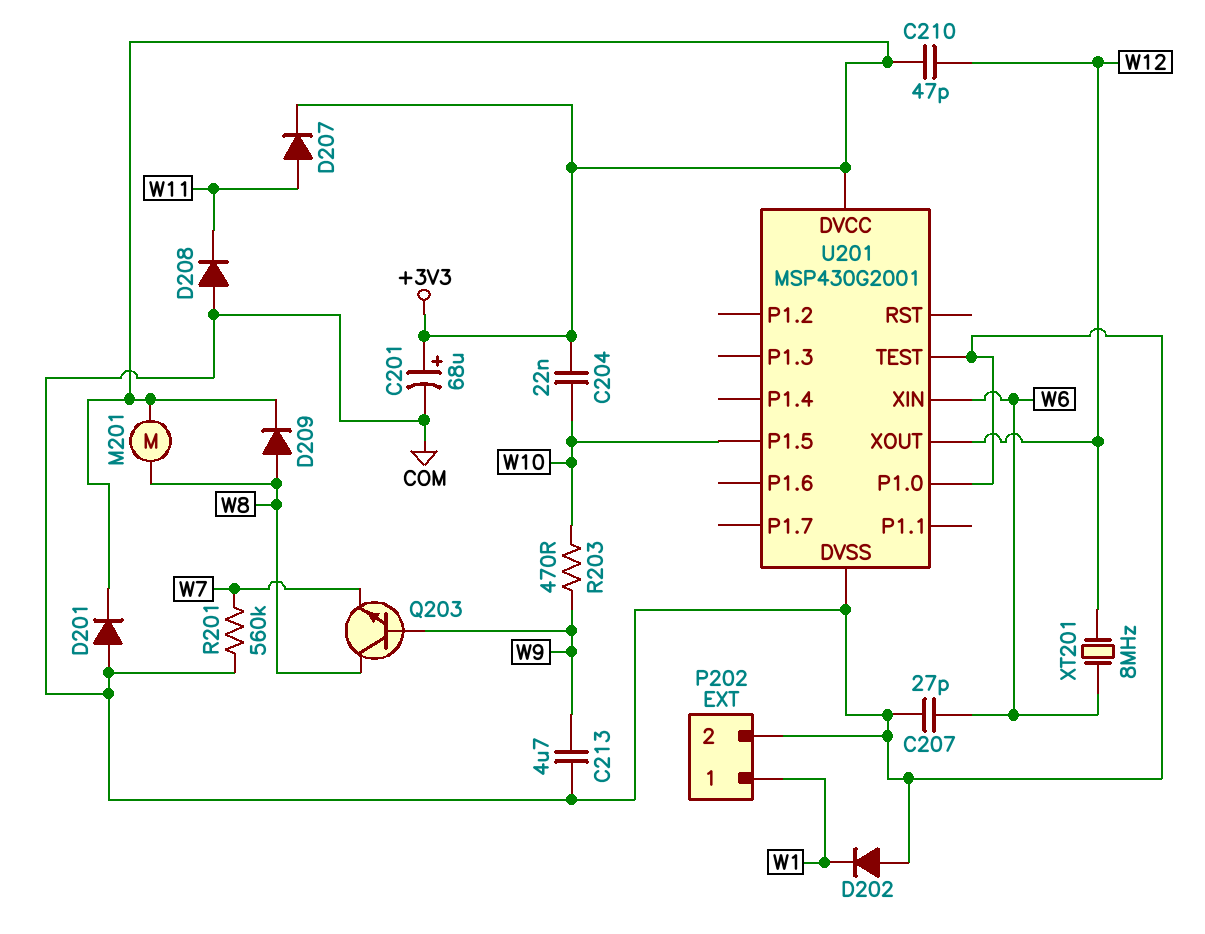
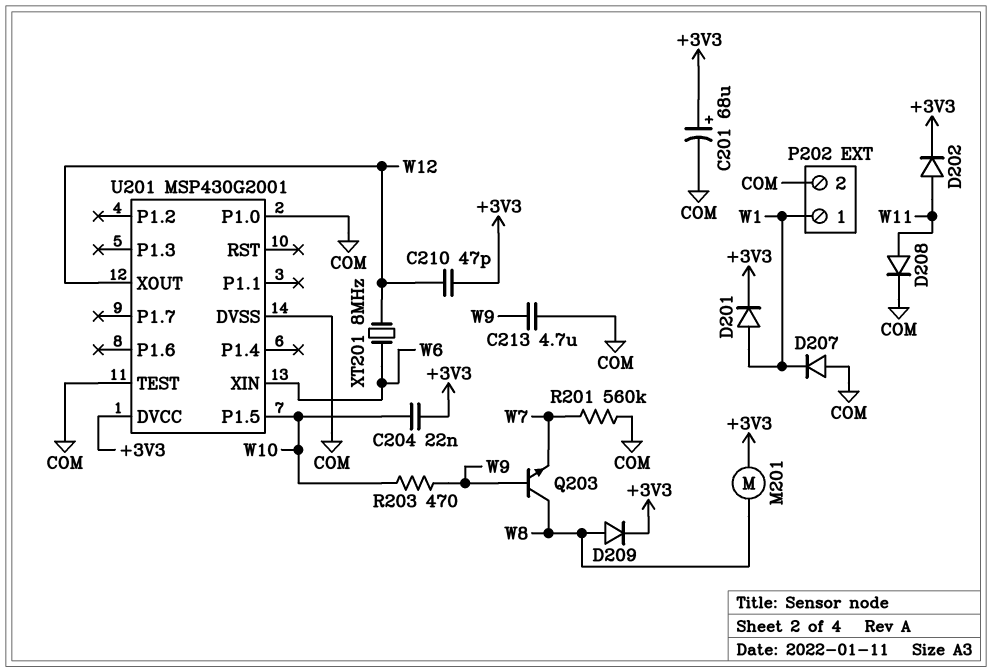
C207: 27pF (COM, W6) -> none
D201: diode (A COM, K +3V3) -> diode (A W1, K +3V3)
D202: diode (A COM, K W1) -> diode (A W11, K +3V3)
D207: diode (A W11, K +3V3) -> diode (A COM, K W1)
D208: diode (A COM, K W11) -> diode (A W11, K COM)

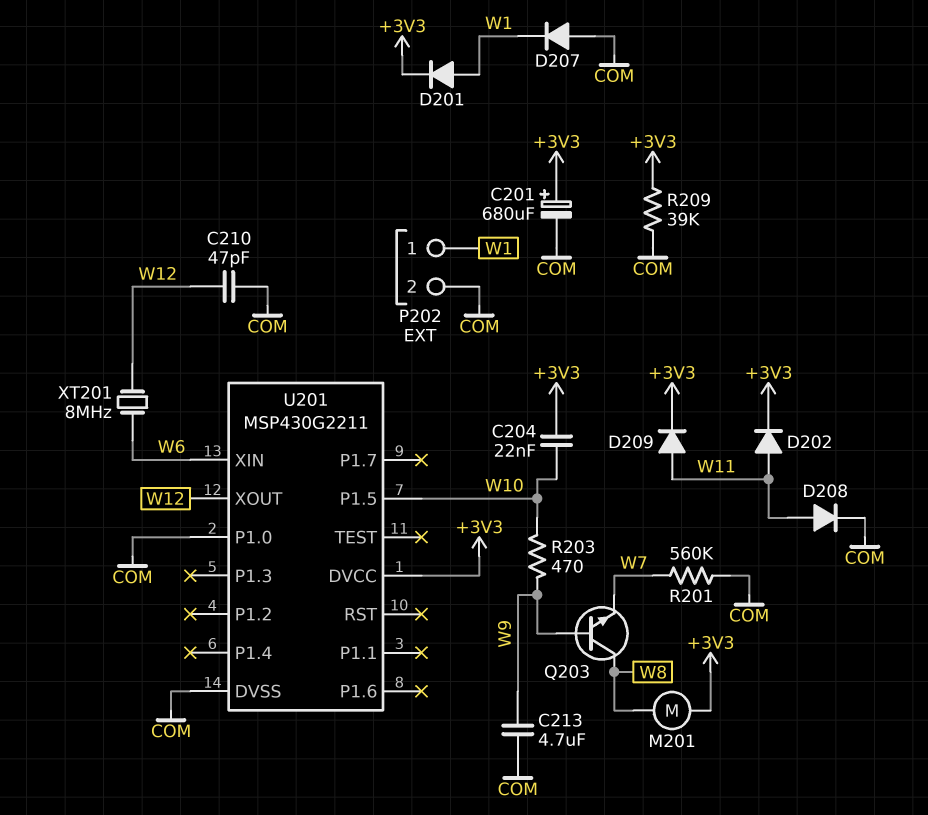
C201: 68uF (plus +3V3, minus COM) -> 680uF (plus +3V3, minus COM)
C210: 47pF (+3V3, W12) -> 47pF (COM, W12)
D209: diode (A W8, K +3V3) -> diode (A W11, K +3V3)
R209: none -> 39k (+3V3, COM)
U201: MSP430G2001 -> MSP430G2211
U201 pin TEST: COM -> none

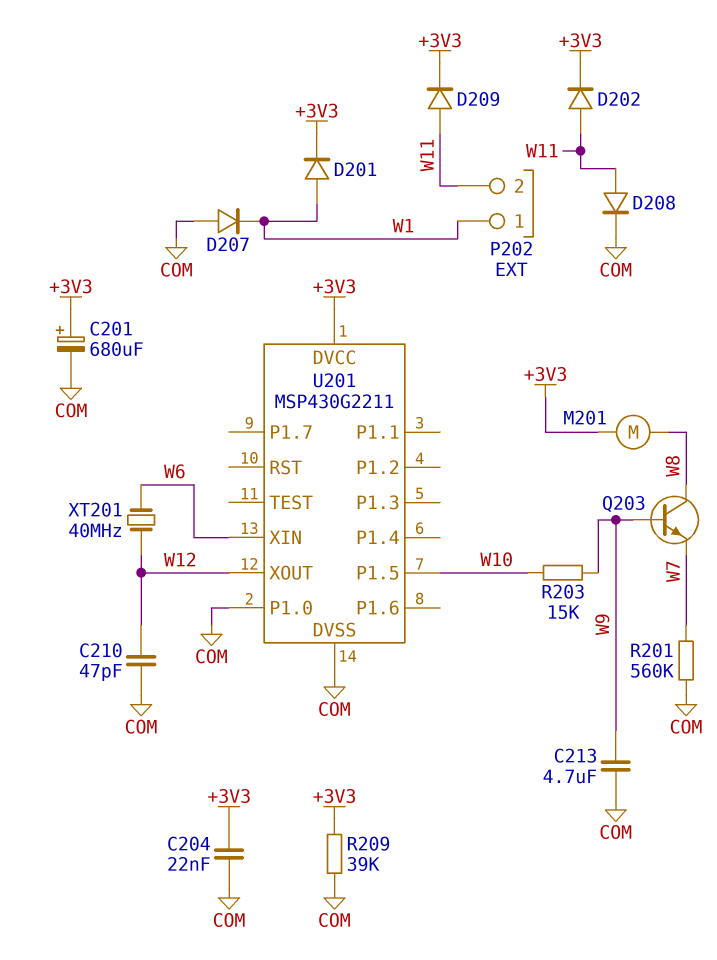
C204: 22nF (+3V3, W10) -> 22nF (+3V3, COM)
P202 pin 2: COM -> W11
R203: 470 (W9, W10) -> 15k (W9, W10)
XT201: 8MHz (W6, W12) -> 40MHz (W6, W12)

